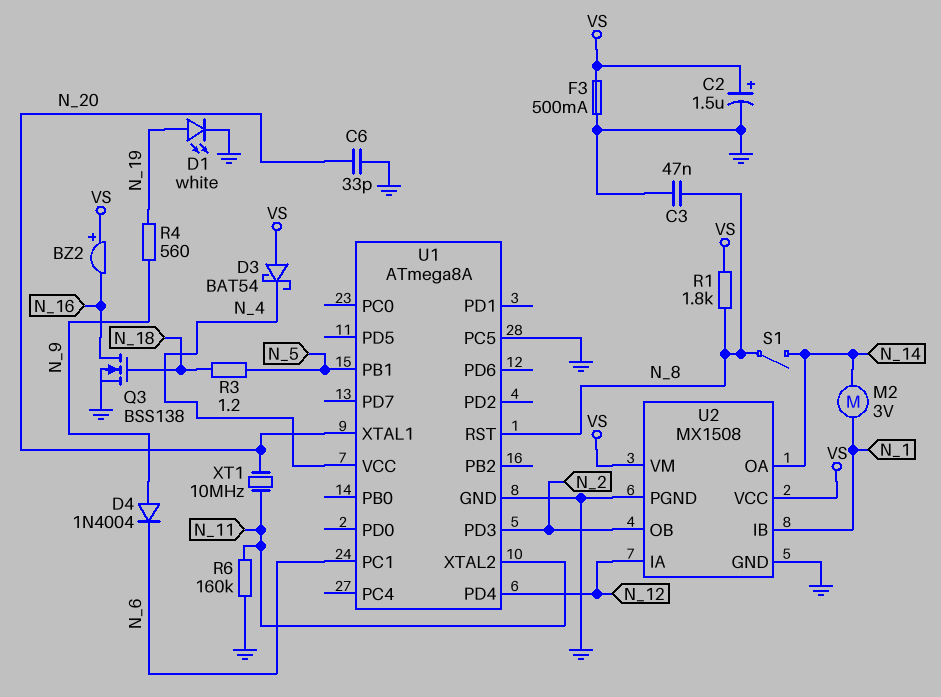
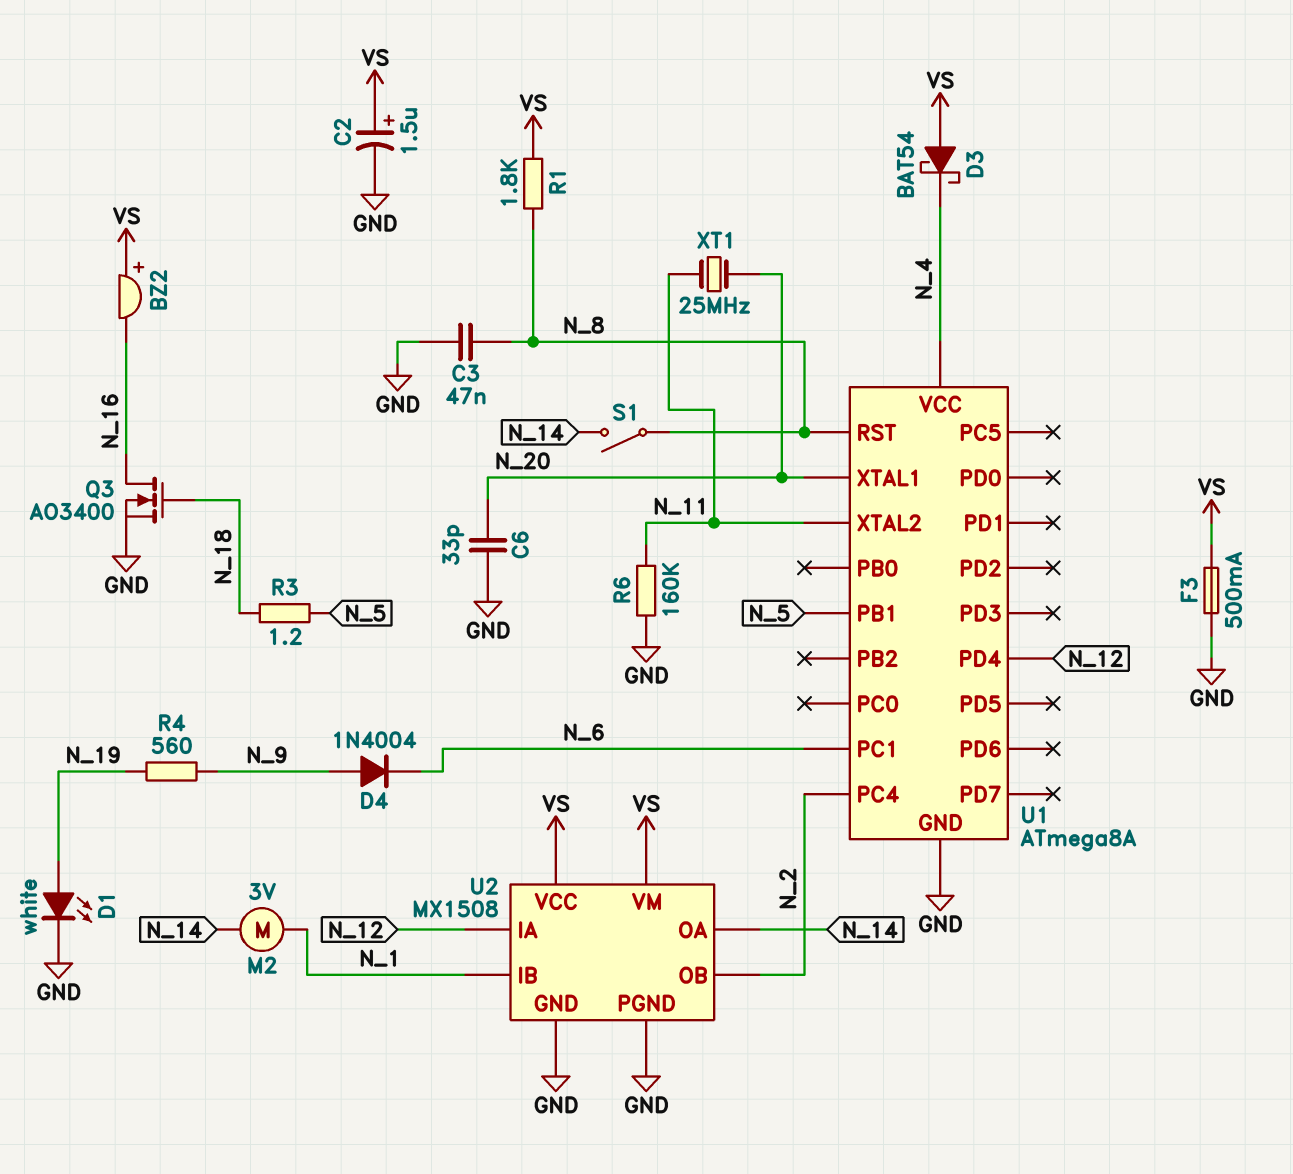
Q3: NMOS BSS138 (G N_18, D N_16, S GND) -> NMOS AO3400 (G N_18, D N_16, S GND)
U1 pin PC4: none -> N_2
U1 pin PC5: GND -> none
U1 pin PD3: N_2 -> none
XT1: 10MHz (N_11, N_20) -> 25MHz (N_11, N_20)

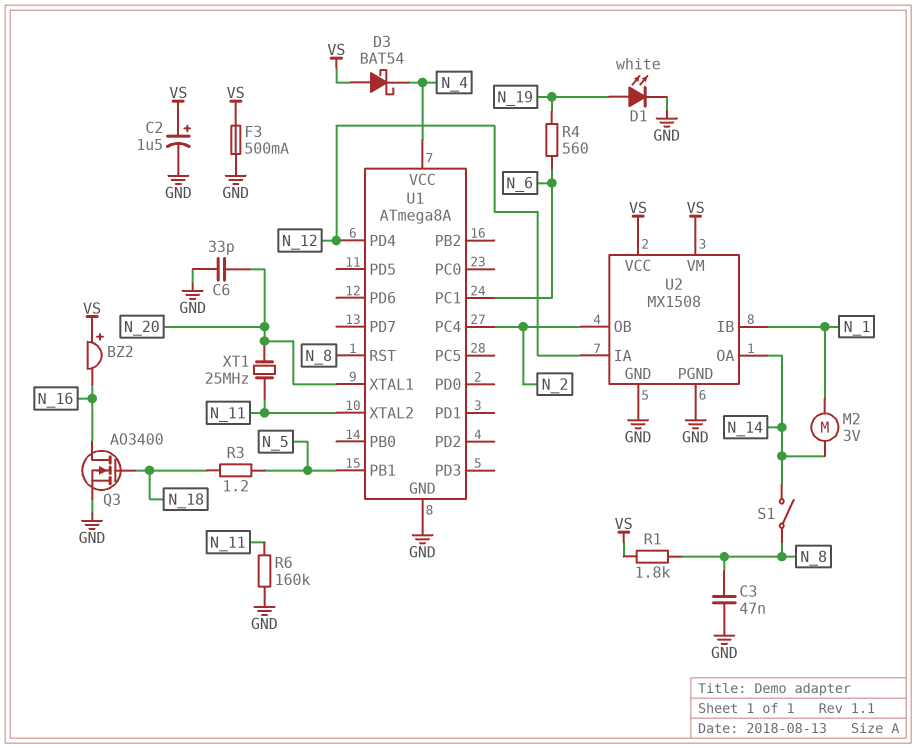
D4: diode 1N4004 (A N_9, K N_6) -> none
R4: 560 (N_9, N_19) -> 560 (N_6, N_19)

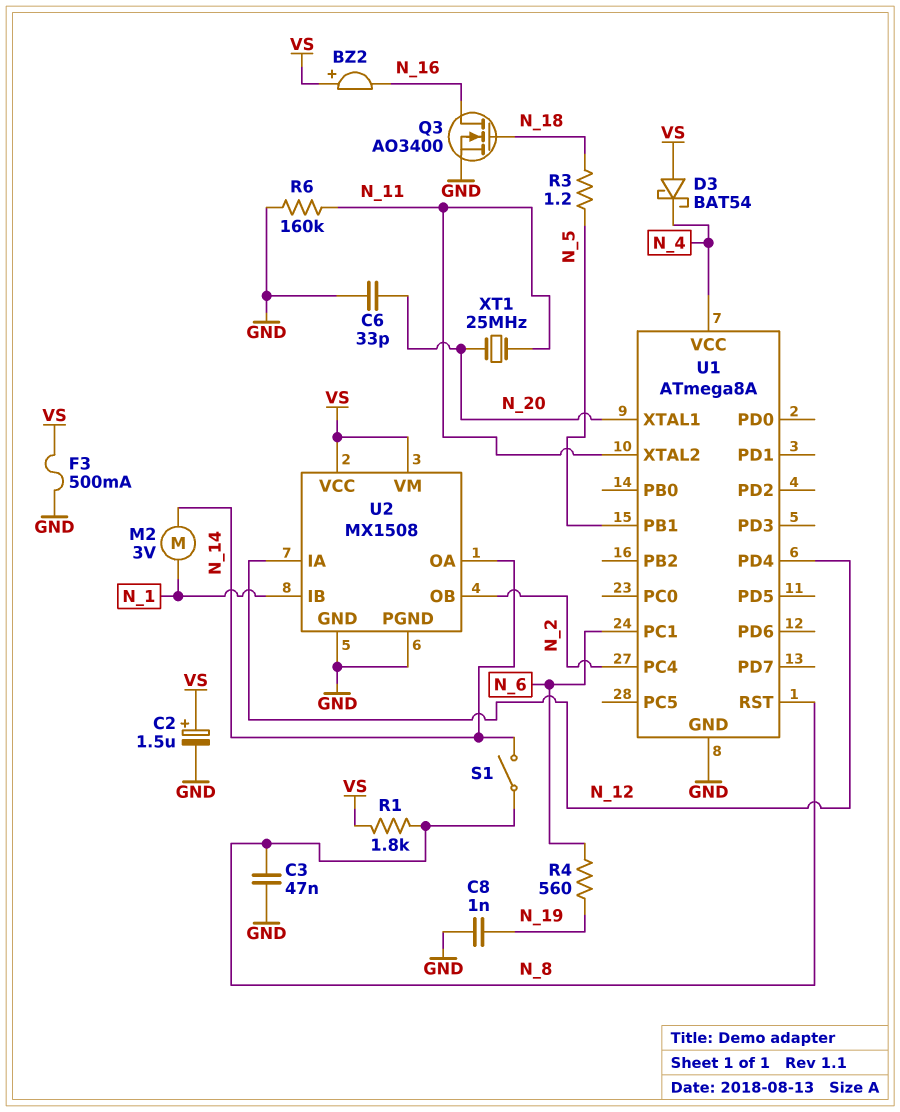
C8: none -> 1nF (GND, N_19)
D1: LED white (A N_19, K GND) -> none

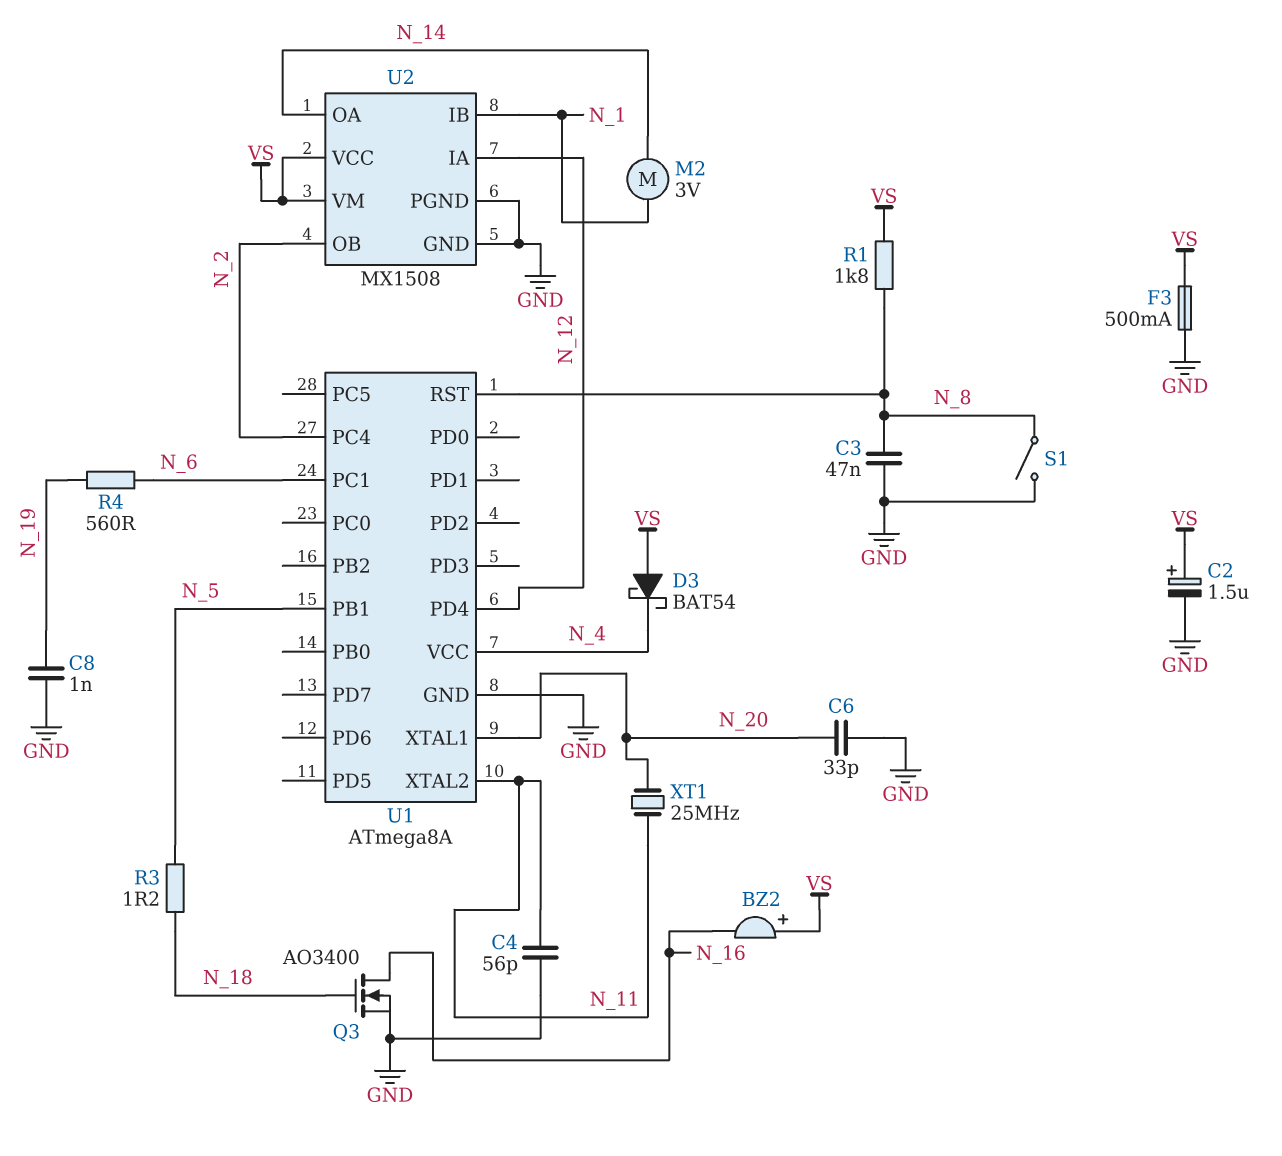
C4: none -> 56pF (GND, N_11)
R6: 160k (GND, N_11) -> none
S1: switch (N_8, N_14) -> switch (GND, N_8)

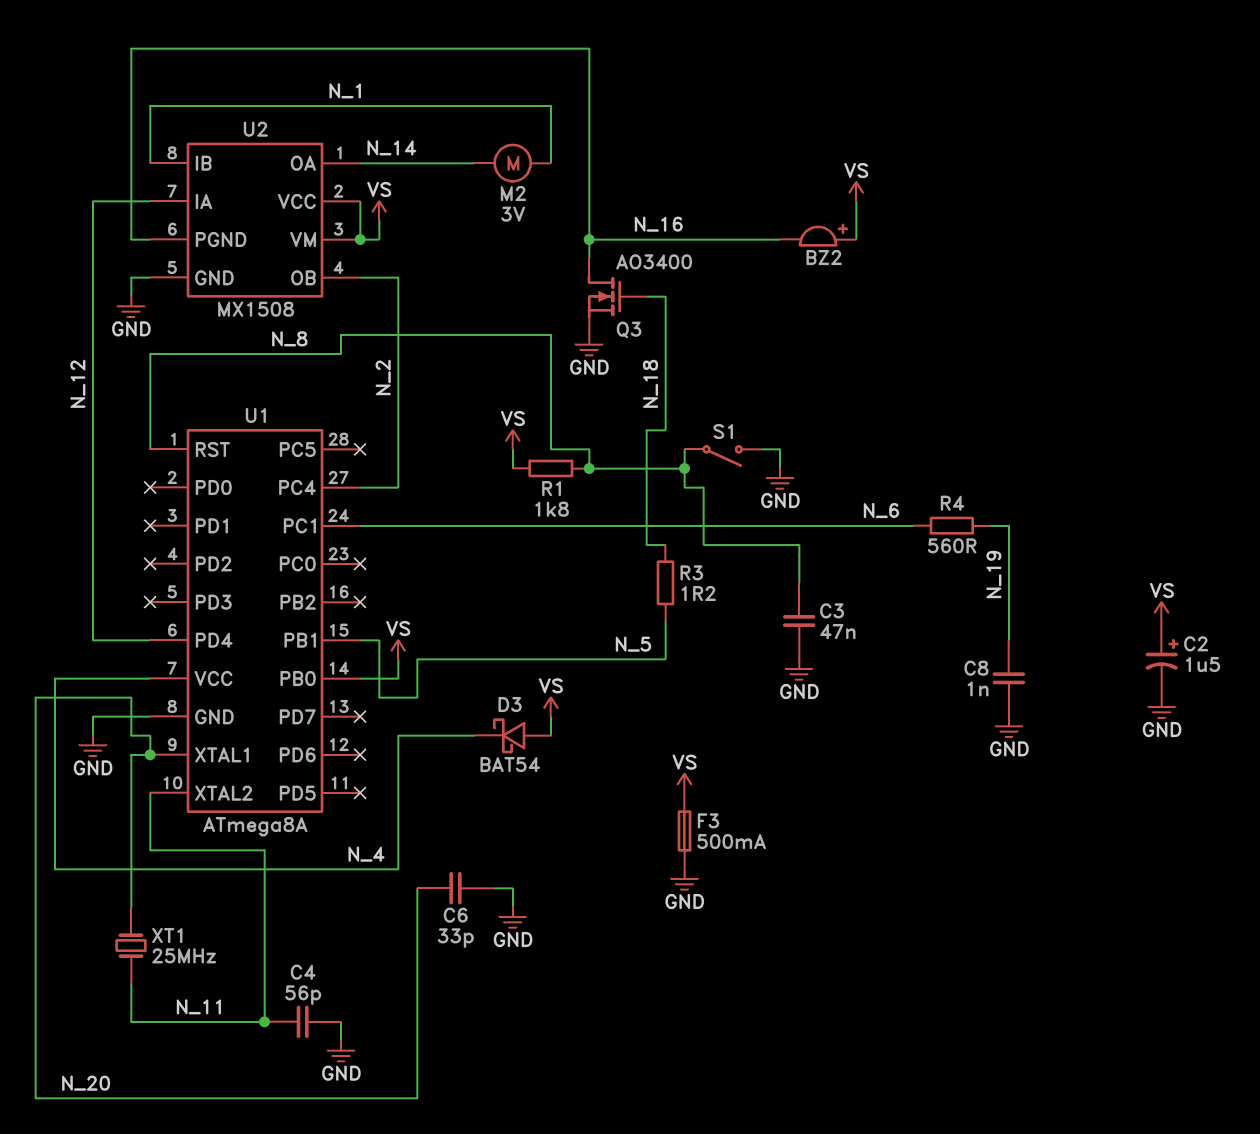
U1 pin PB0: none -> VS
U2 pin PGND: GND -> N_16

